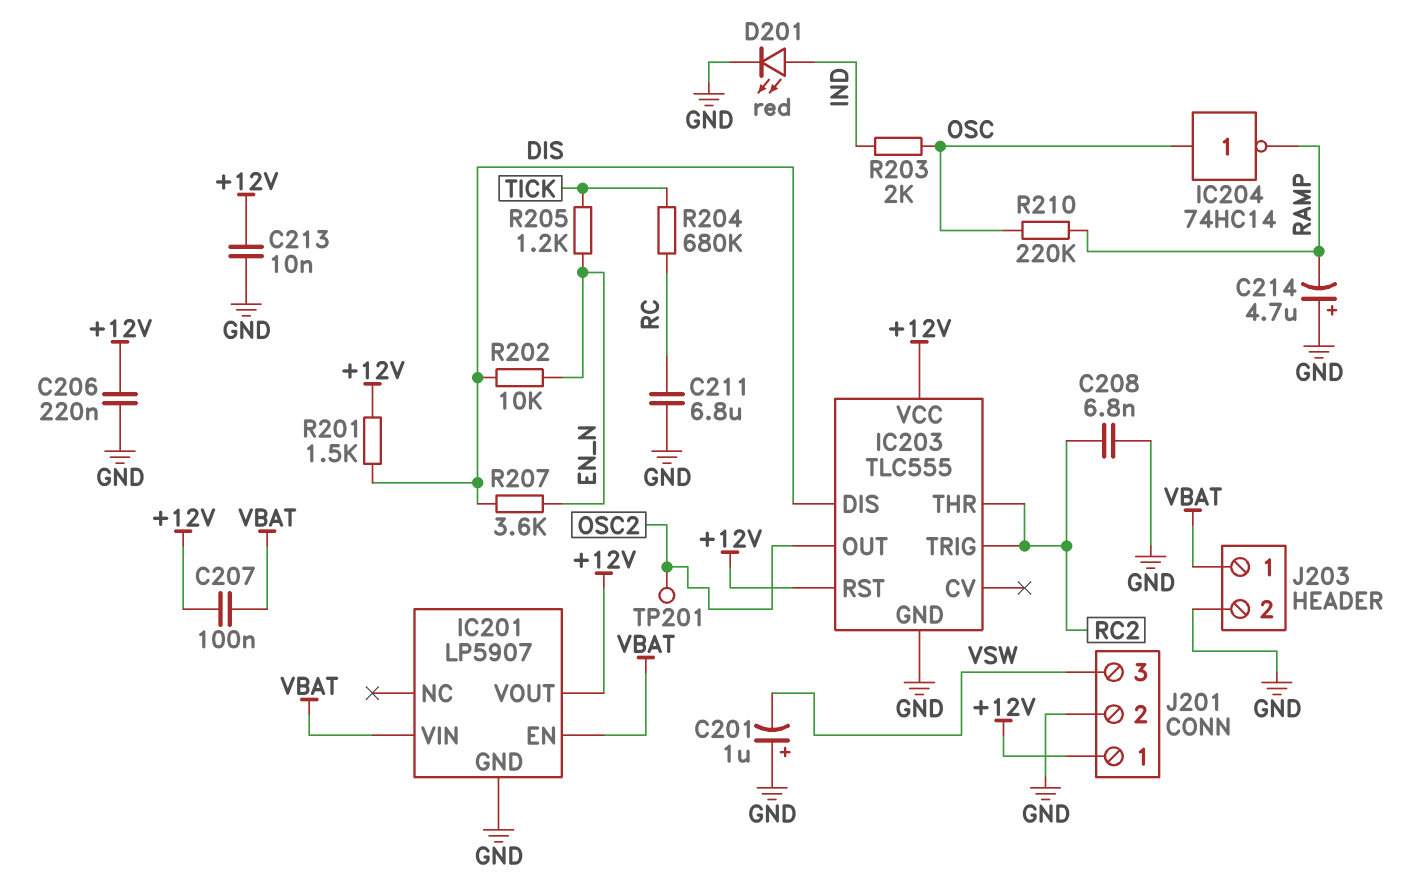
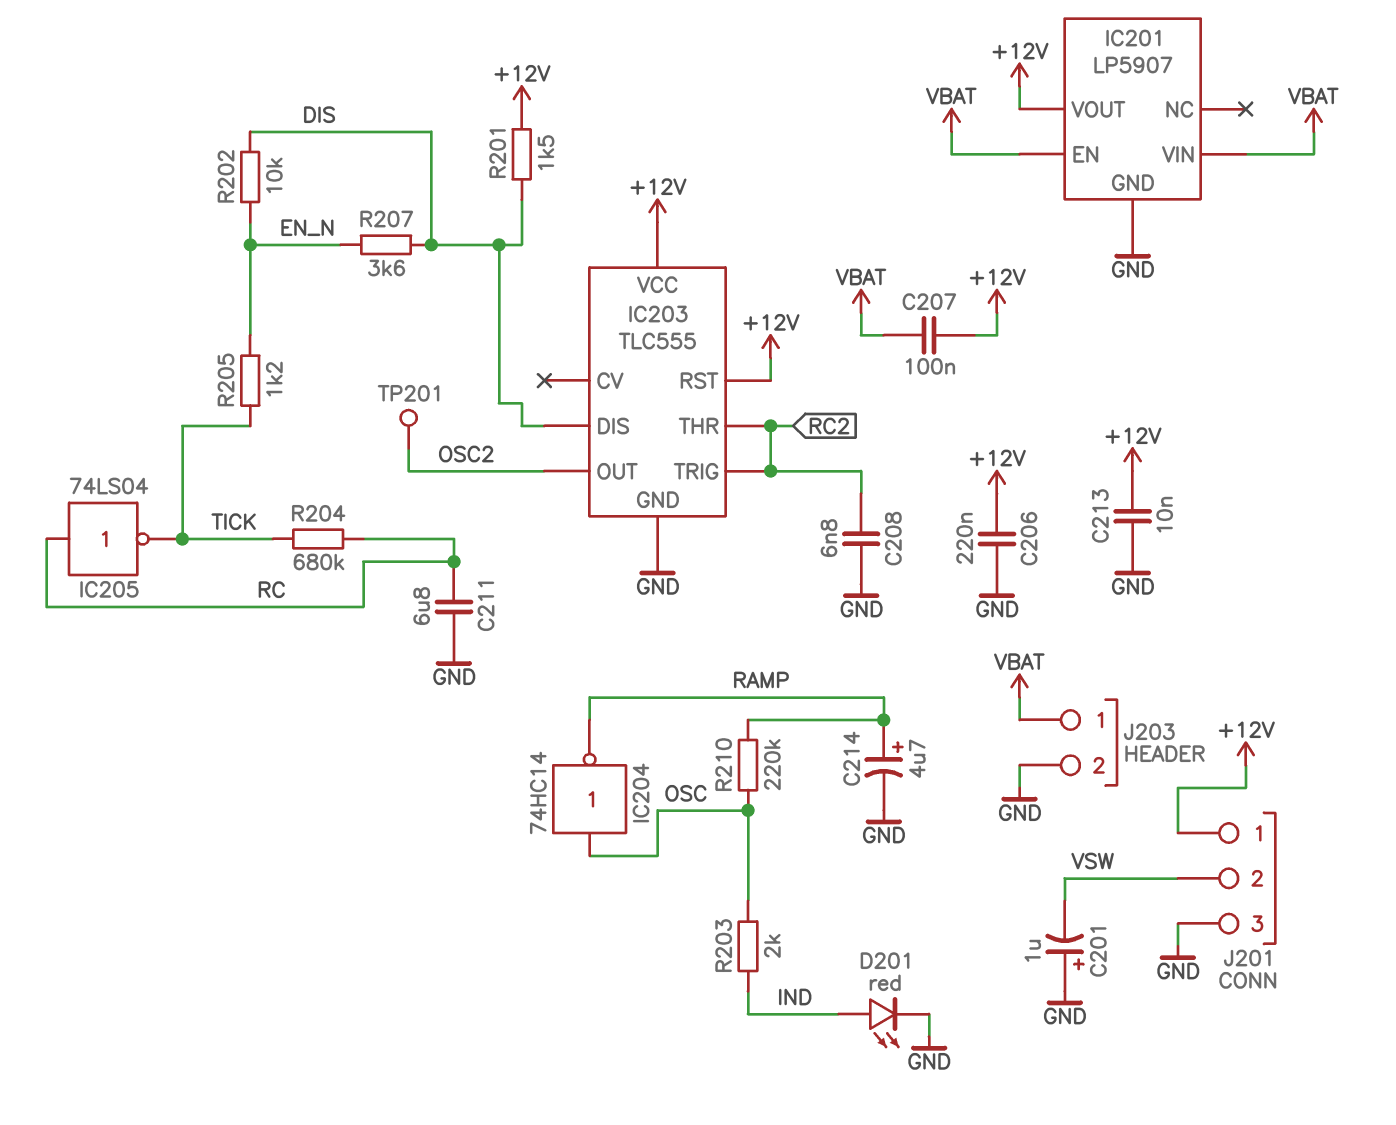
C214: 4.7uF (plus GND, minus RAMP) -> 4.7uF (plus RAMP, minus GND)
IC205: none -> NOT 74LS04 (in RC, out TICK)
J201 pin 2: GND -> VSW
J201 pin 3: VSW -> GND

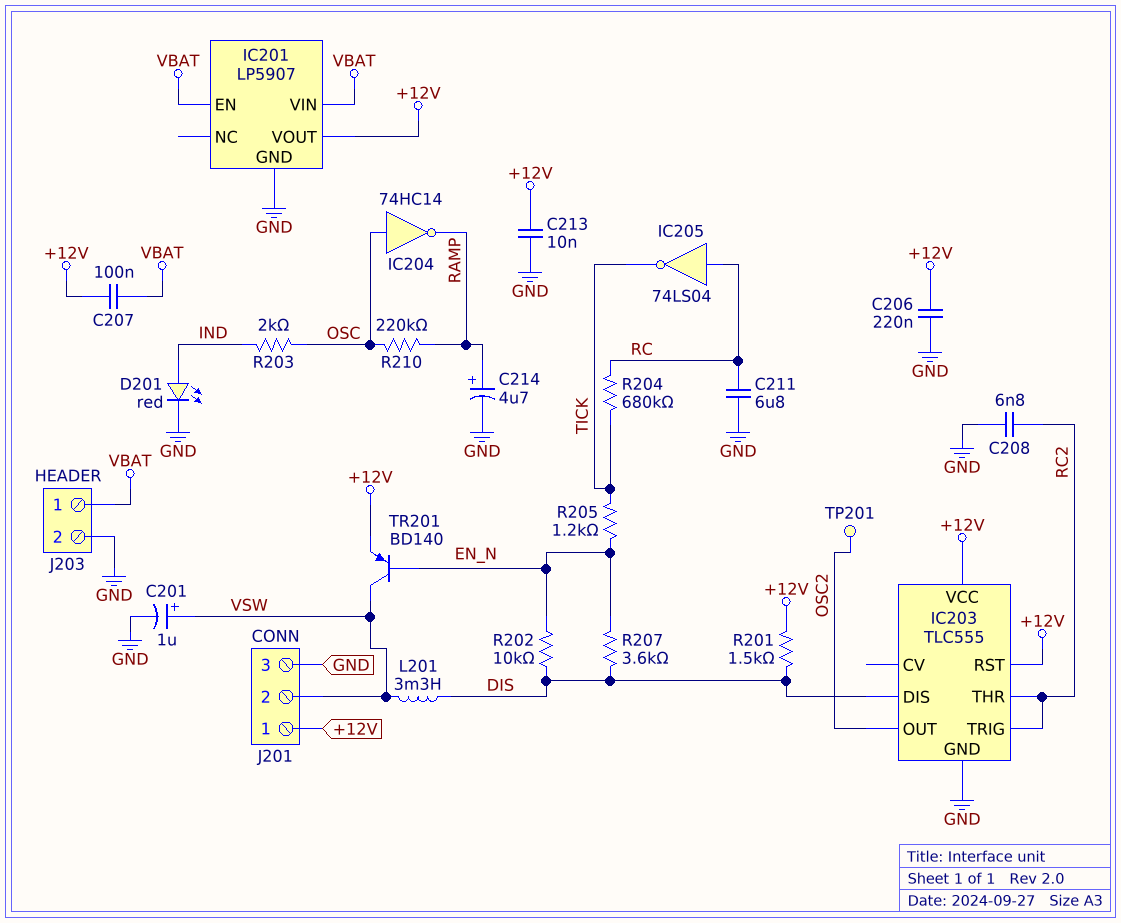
C201: 1uF (plus GND, minus VSW) -> 1uF (plus VSW, minus GND)
L201: none -> 3.3mH (DIS, VSW)
TR201: none -> PNP BD140 (B EN_N, C VSW, E +12V)

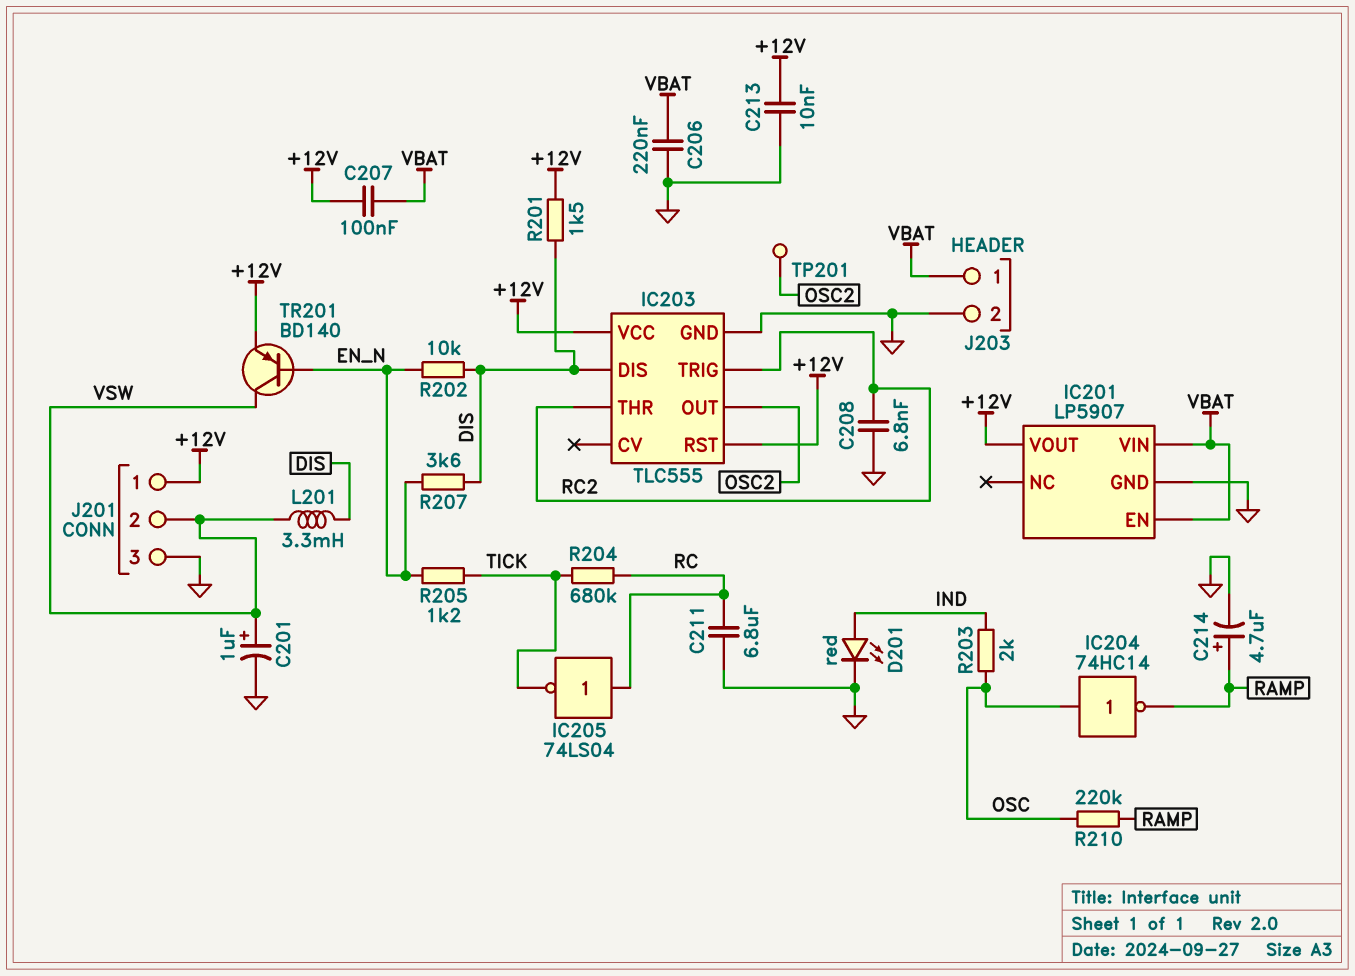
C206: 220nF (+12V, GND) -> 220nF (GND, VBAT)

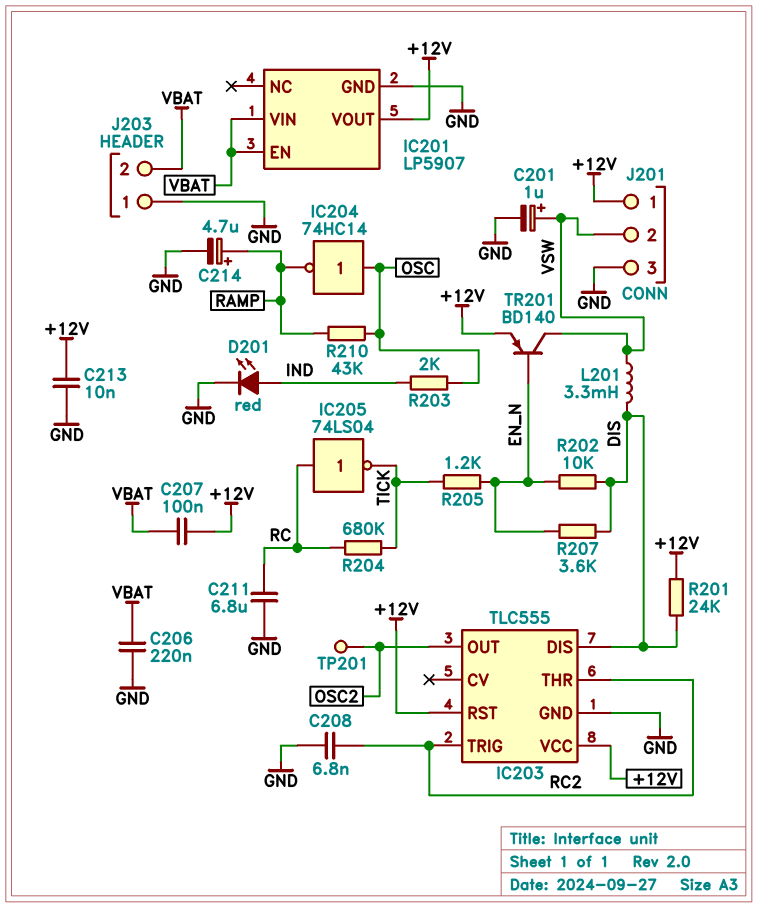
J203 pin 1: VBAT -> GND
J203 pin 2: GND -> VBAT
R201: 1.5k (+12V, DIS) -> 24k (+12V, DIS)
R210: 220k (OSC, RAMP) -> 43k (OSC, RAMP)

